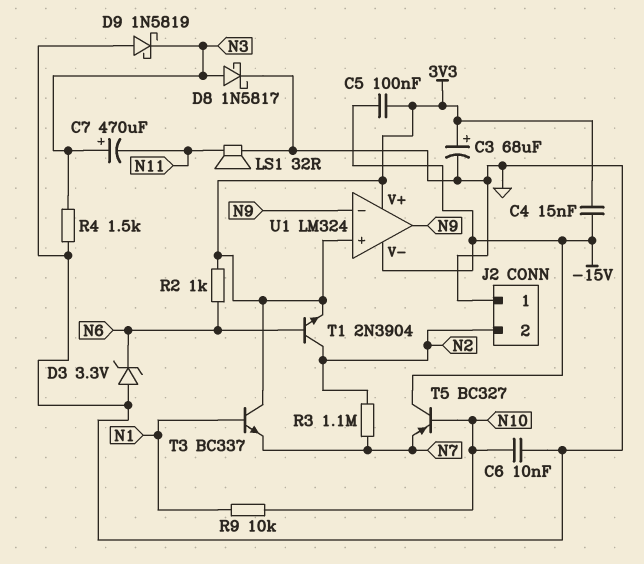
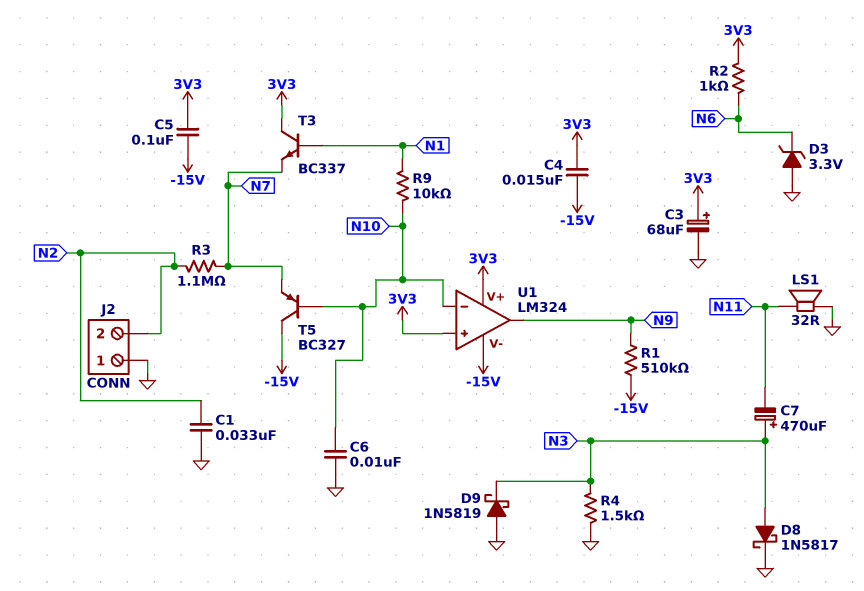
C1: none -> 33nF (GND, N2)
R1: none -> 510k (-15V, N9)
T1: NPN 2N3904 (B N6, C N2, E 3V3) -> none
U1 pin in-: N9 -> N10

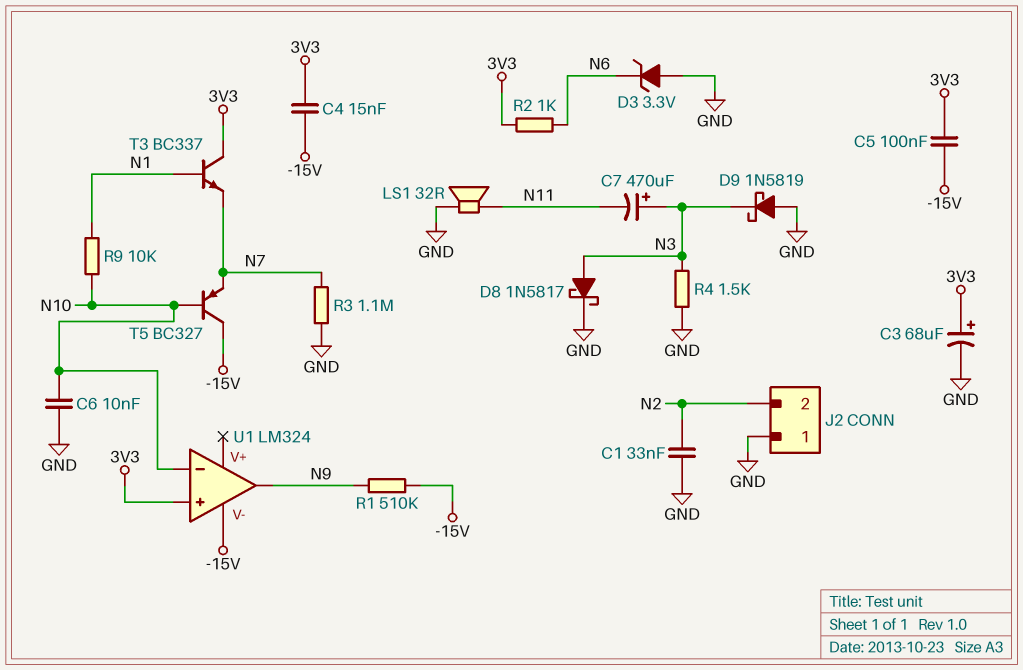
R3: 1.1M (N2, N7) -> 1.1M (GND, N7)
U1 pin V+: 3V3 -> none

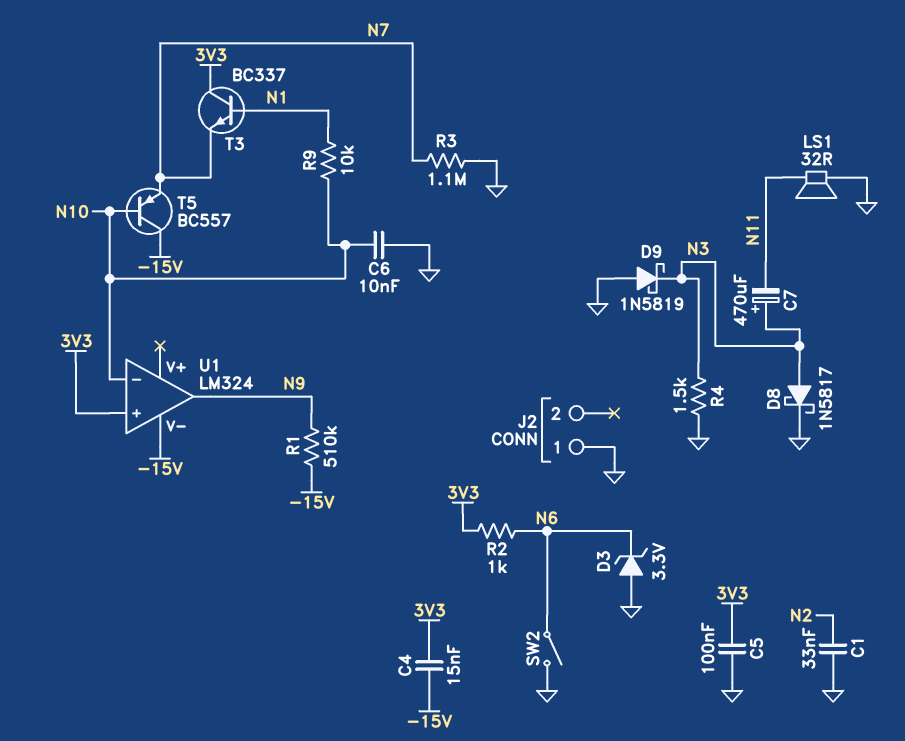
C3: 68uF (plus 3V3, minus GND) -> none
C5: 100nF (-15V, 3V3) -> 100nF (3V3, GND)
J2 pin 2: N2 -> none
SW2: none -> switch (GND, N6)
T5: PNP BC327 (B N10, C -15V, E N7) -> PNP BC557 (B N10, C -15V, E N7)

